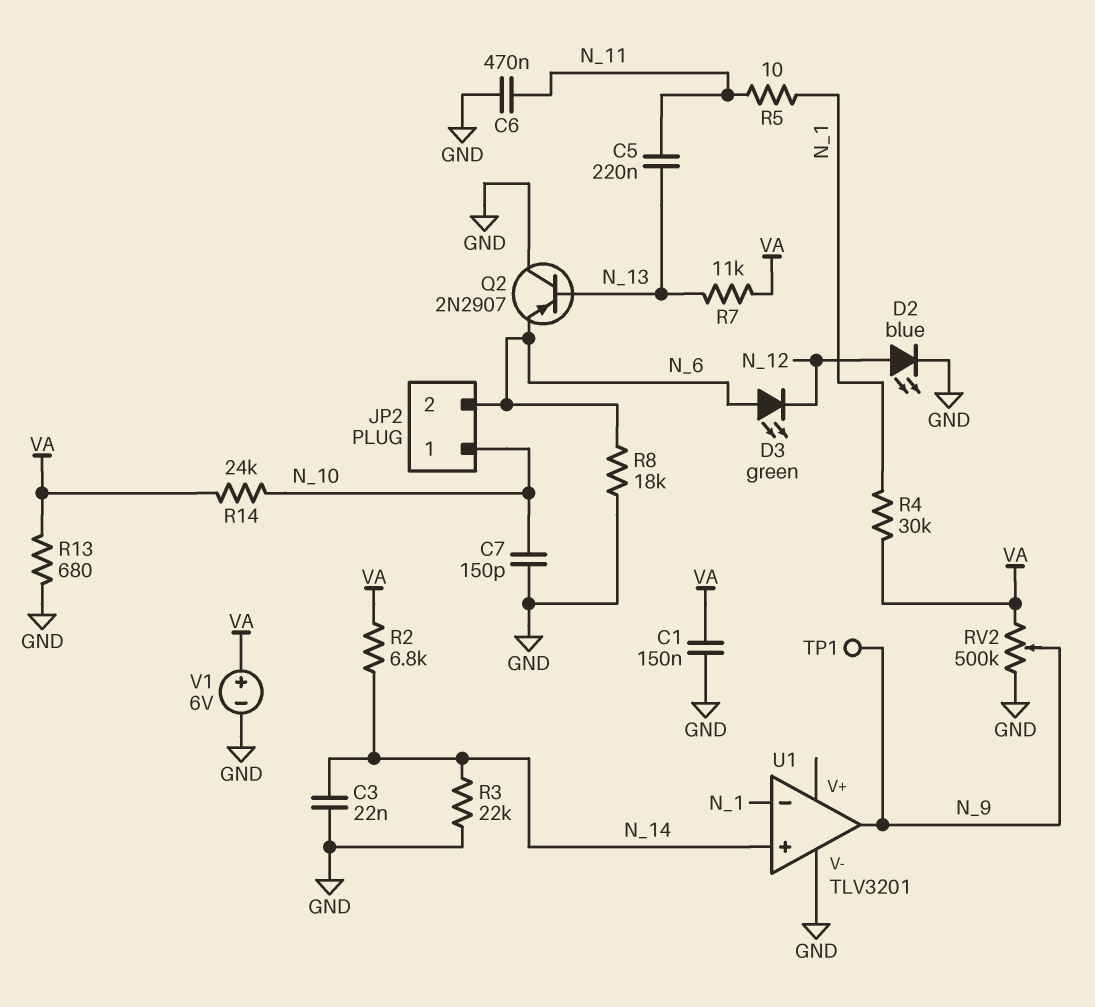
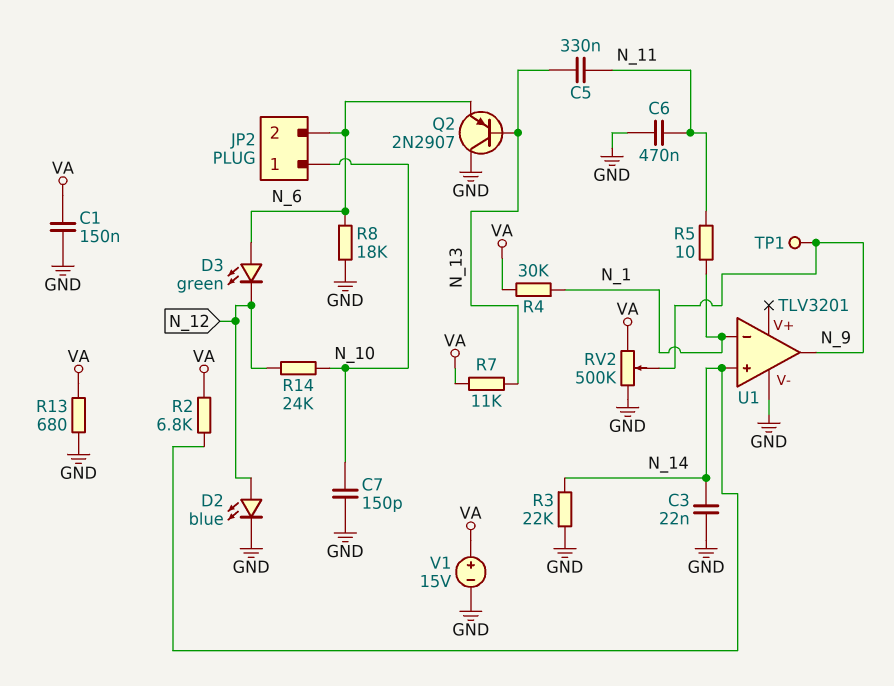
C5: 220nF (N_11, N_13) -> 330nF (N_11, N_13)
R14: 24k (N_10, VA) -> 24k (N_10, N_12)
V1: 6V (plus VA, minus GND) -> 15V (plus VA, minus GND)

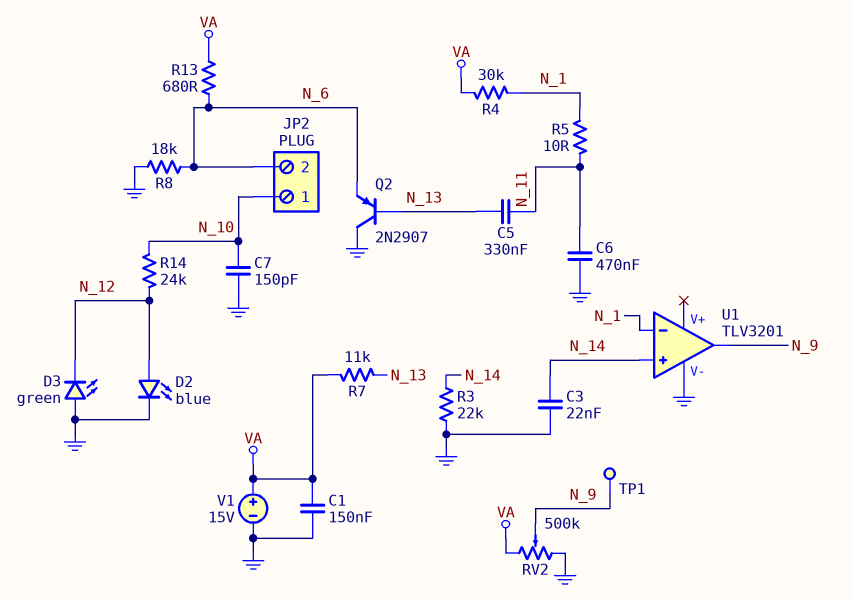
D3: LED green (A N_6, K N_12) -> LED green (A GND, K N_12)
R2: 6.8k (N_14, VA) -> none
R13: 680 (GND, VA) -> 680 (N_6, VA)

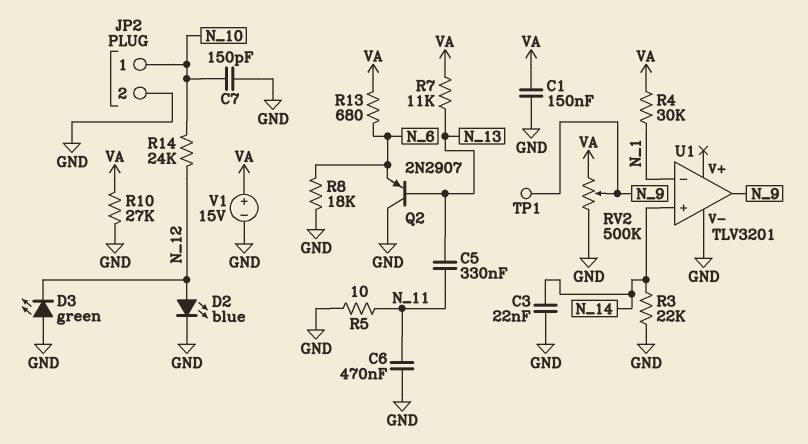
JP2 pin 2: N_6 -> GND
R5: 10 (N_1, N_11) -> 10 (GND, N_11)
R10: none -> 27k (GND, VA)

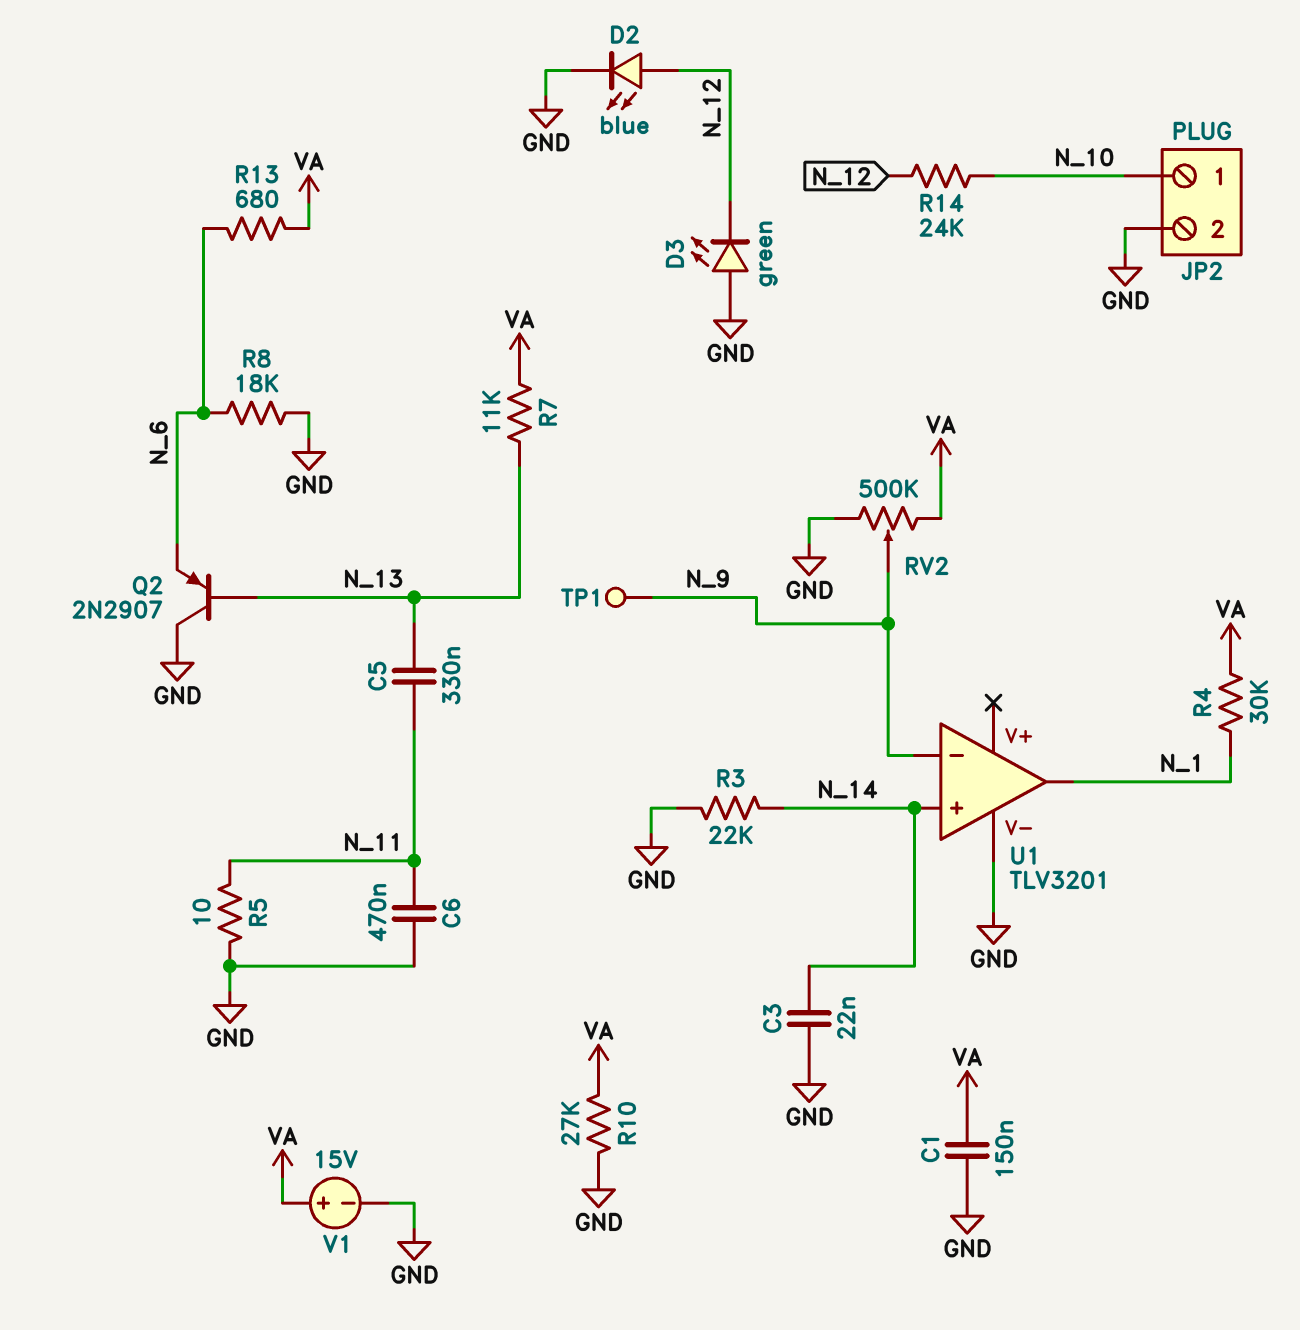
C7: 150pF (GND, N_10) -> none
U1 pin in-: N_1 -> N_9
U1 pin out: N_9 -> N_1

